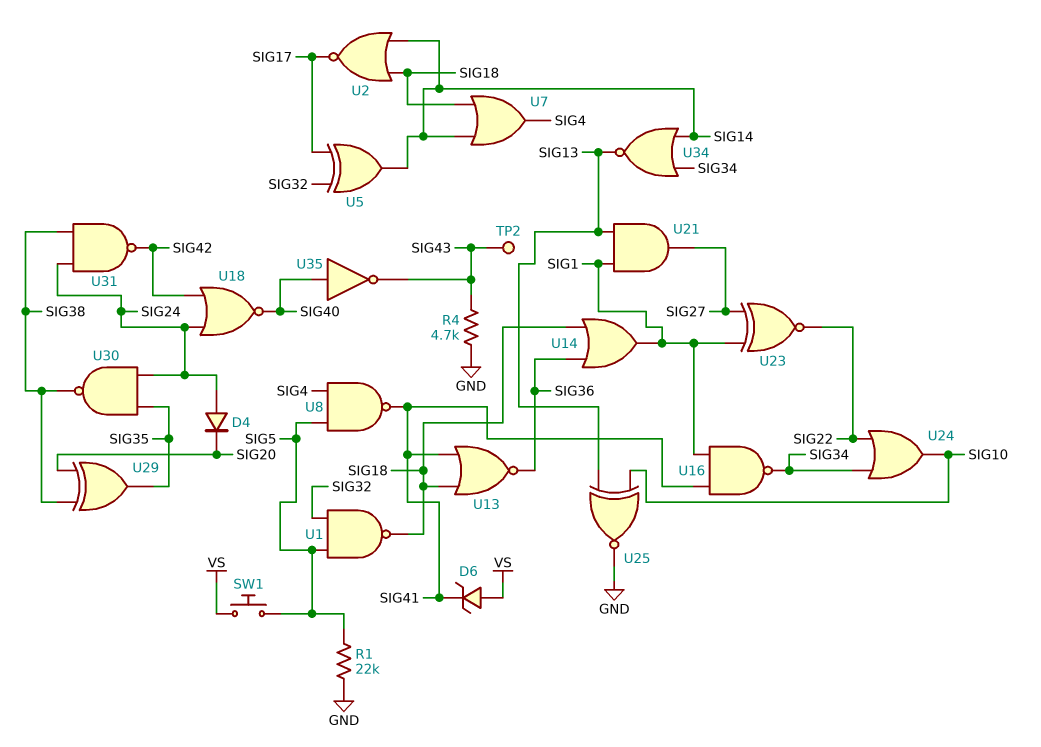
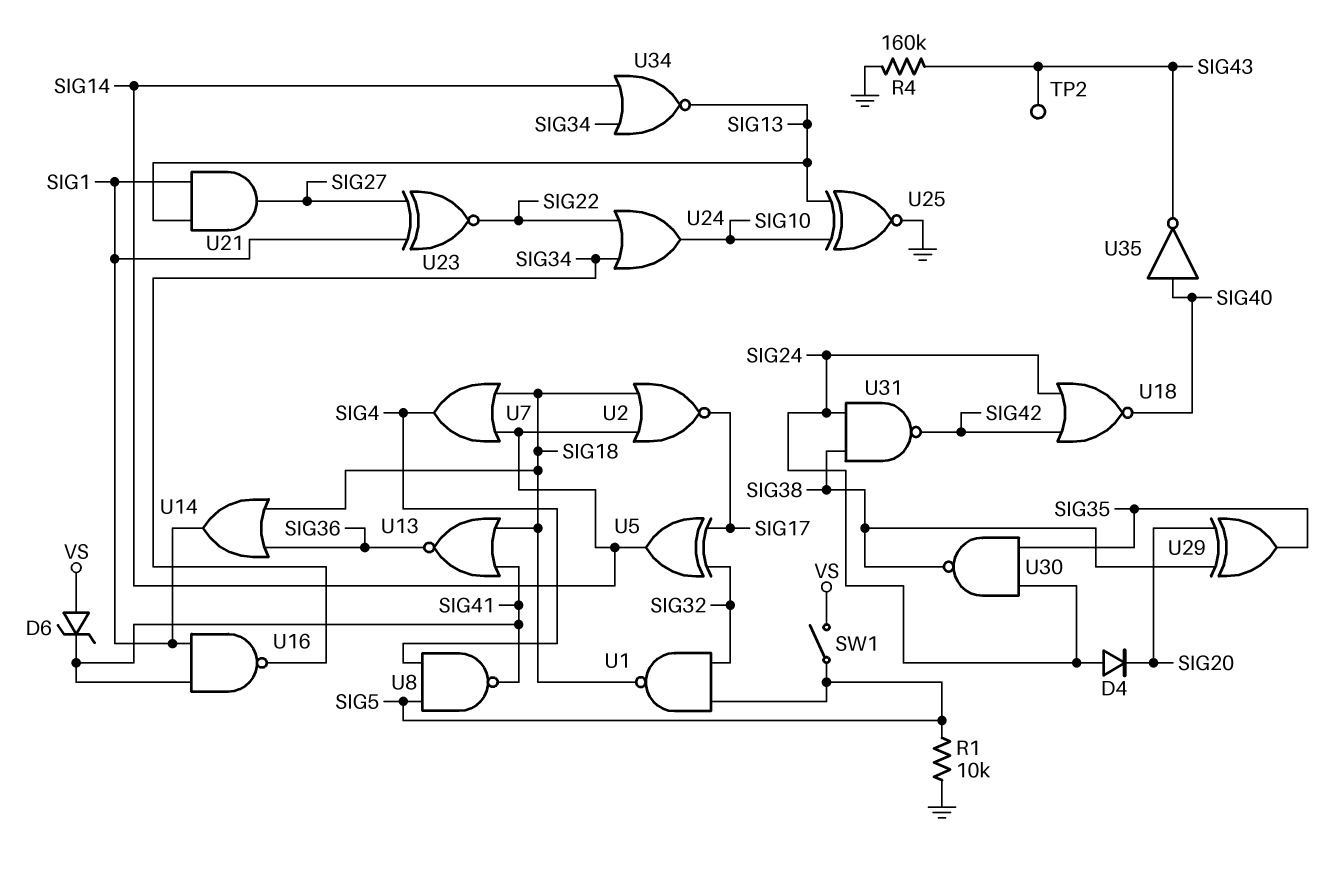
R1: 22k (GND, SIG5) -> 10k (GND, SIG5)
R4: 4.7k (GND, SIG43) -> 160k (GND, SIG43)
SW1: button (SIG5, VS) -> switch (SIG5, VS)

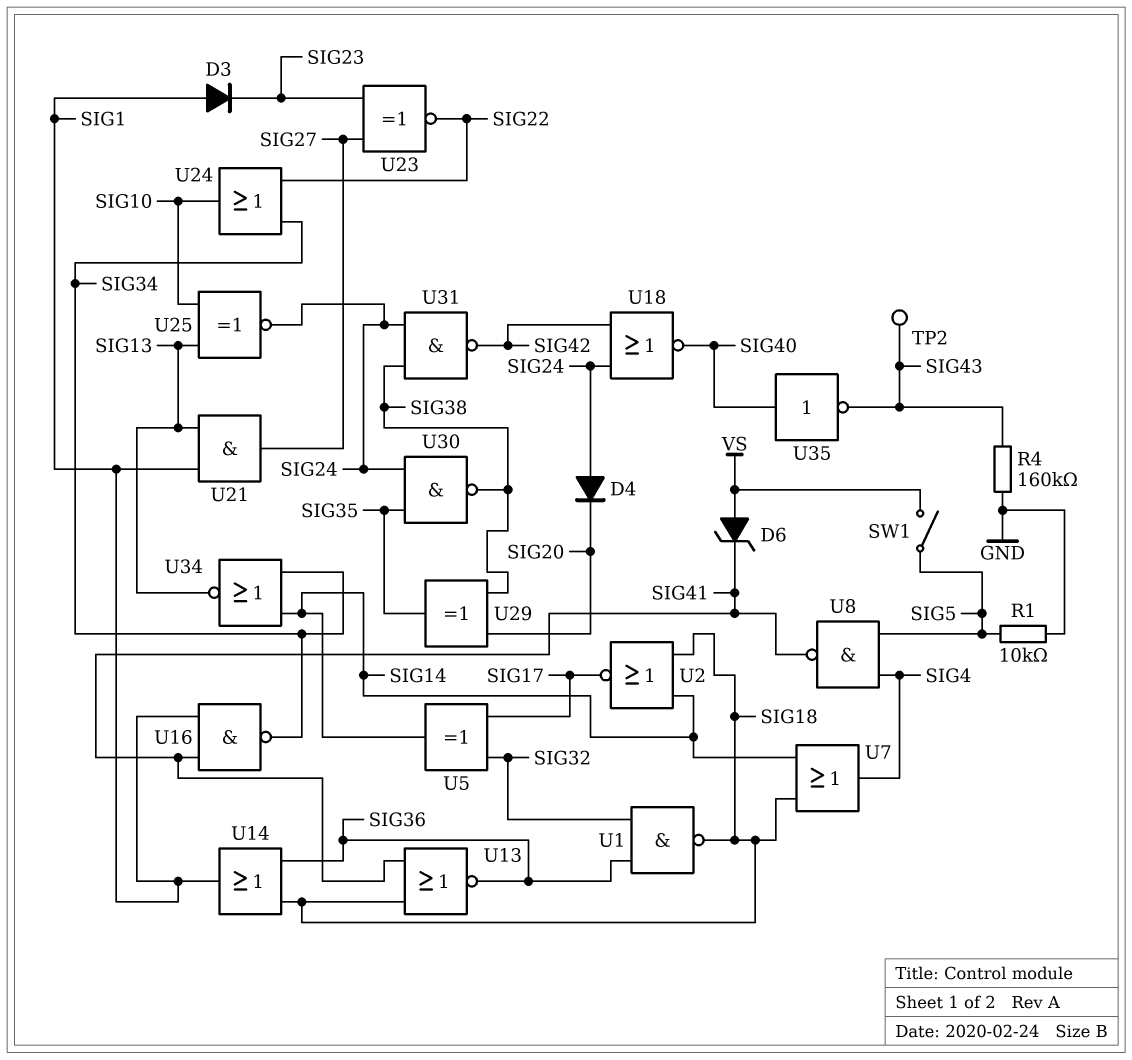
D3: none -> diode (A SIG1, K SIG23)
U1: NAND (in SIG5, in SIG32, out SIG18) -> NAND (in SIG32, in SIG36, out SIG18)
U23: XNOR (in SIG1, in SIG27, out SIG22) -> XNOR (in SIG23, in SIG27, out SIG22)
U25: XNOR (in SIG10, in SIG13, out GND) -> XNOR (in SIG10, in SIG13, out SIG24)

